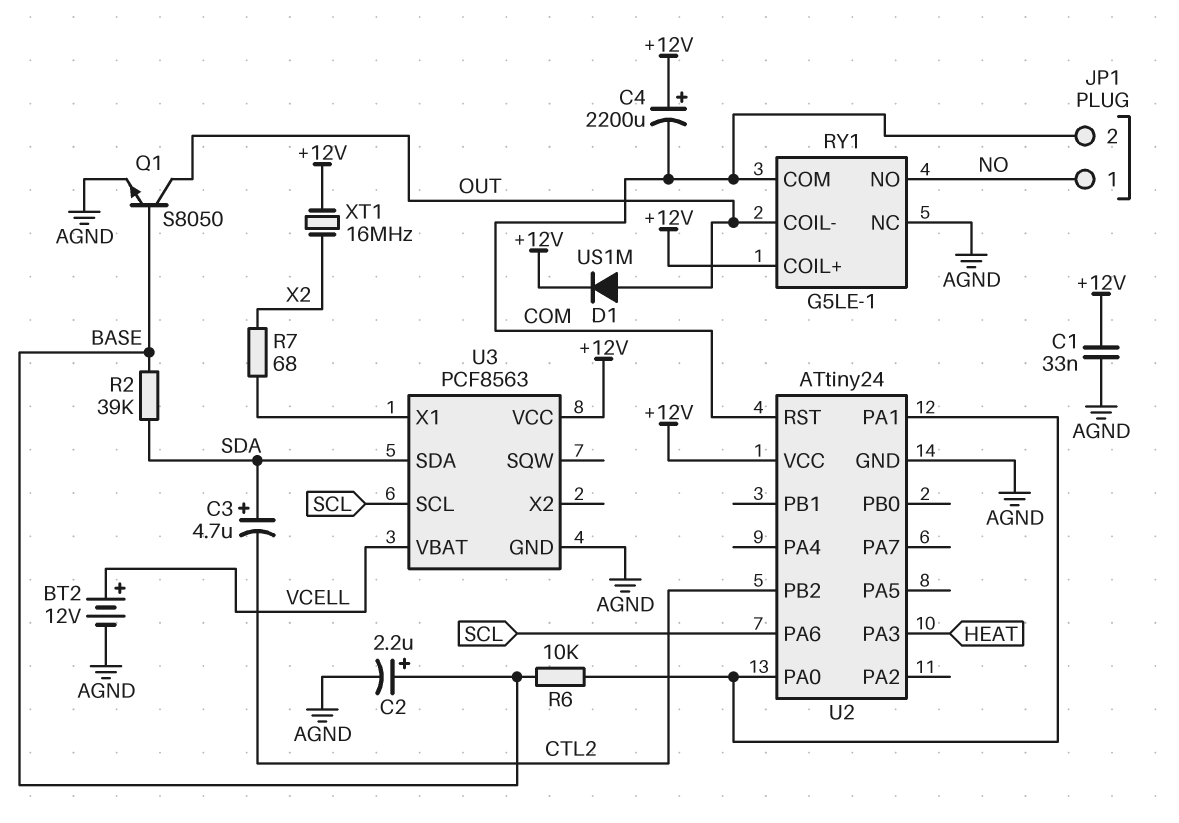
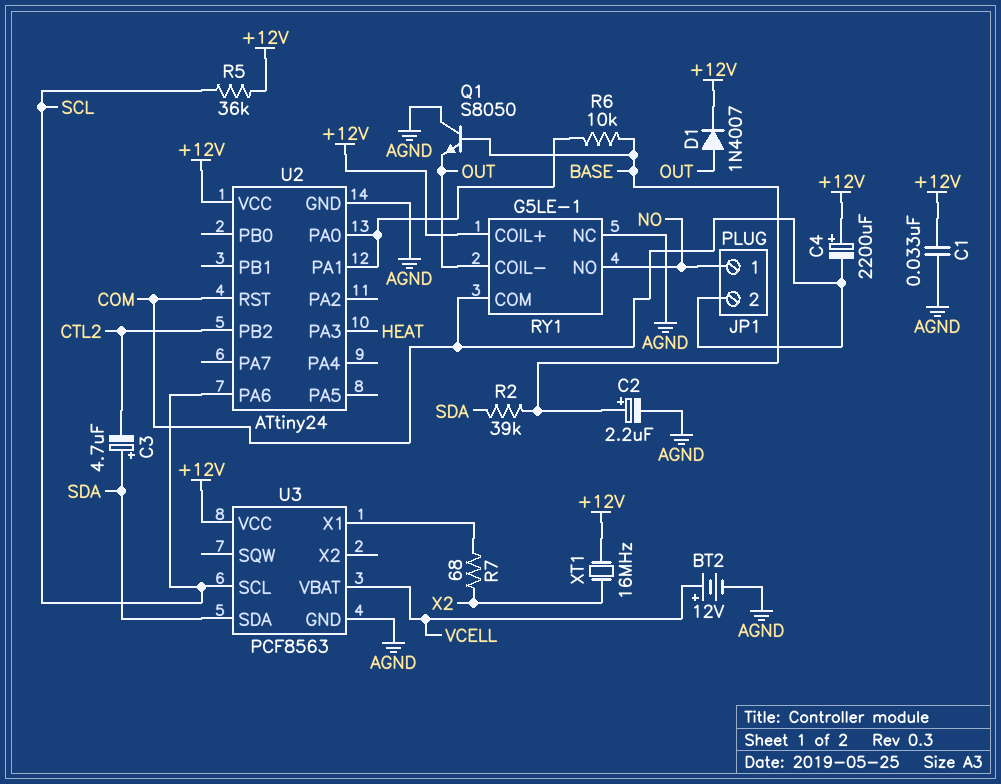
D1: diode US1M (A OUT, K +12V) -> diode 1N4007 (A OUT, K +12V)
Q1: NPN S8050 (B BASE, C OUT, E AGND) -> NPN S8050 (B BASE, C AGND, E OUT)
R5: none -> 36k (+12V, SCL)

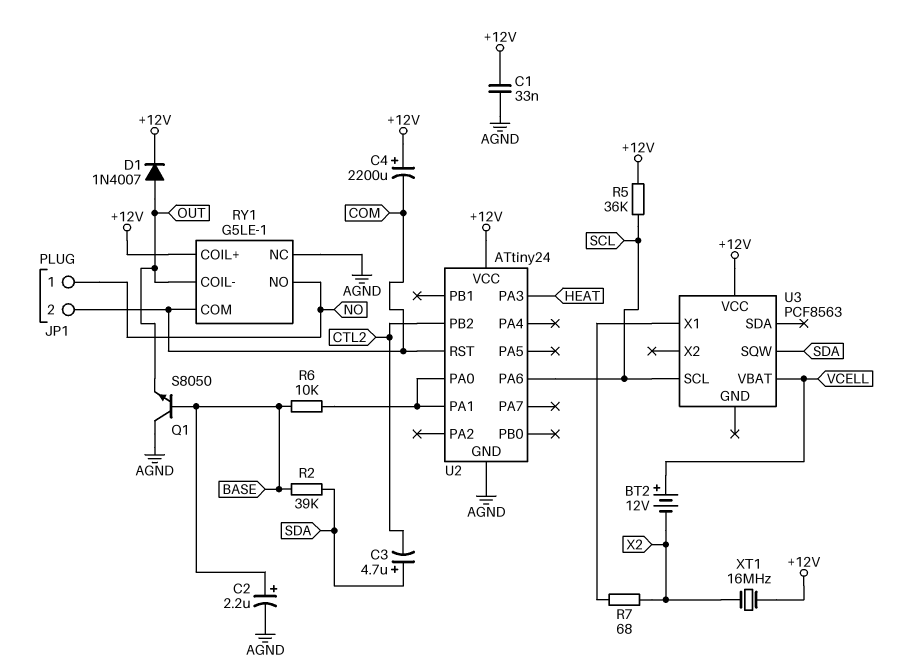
BT2: 12V (plus VCELL, minus AGND) -> 12V (plus VCELL, minus X2)
U3 pin GND: AGND -> none
U3 pin SDA: SDA -> none
U3 pin SQW: none -> SDA

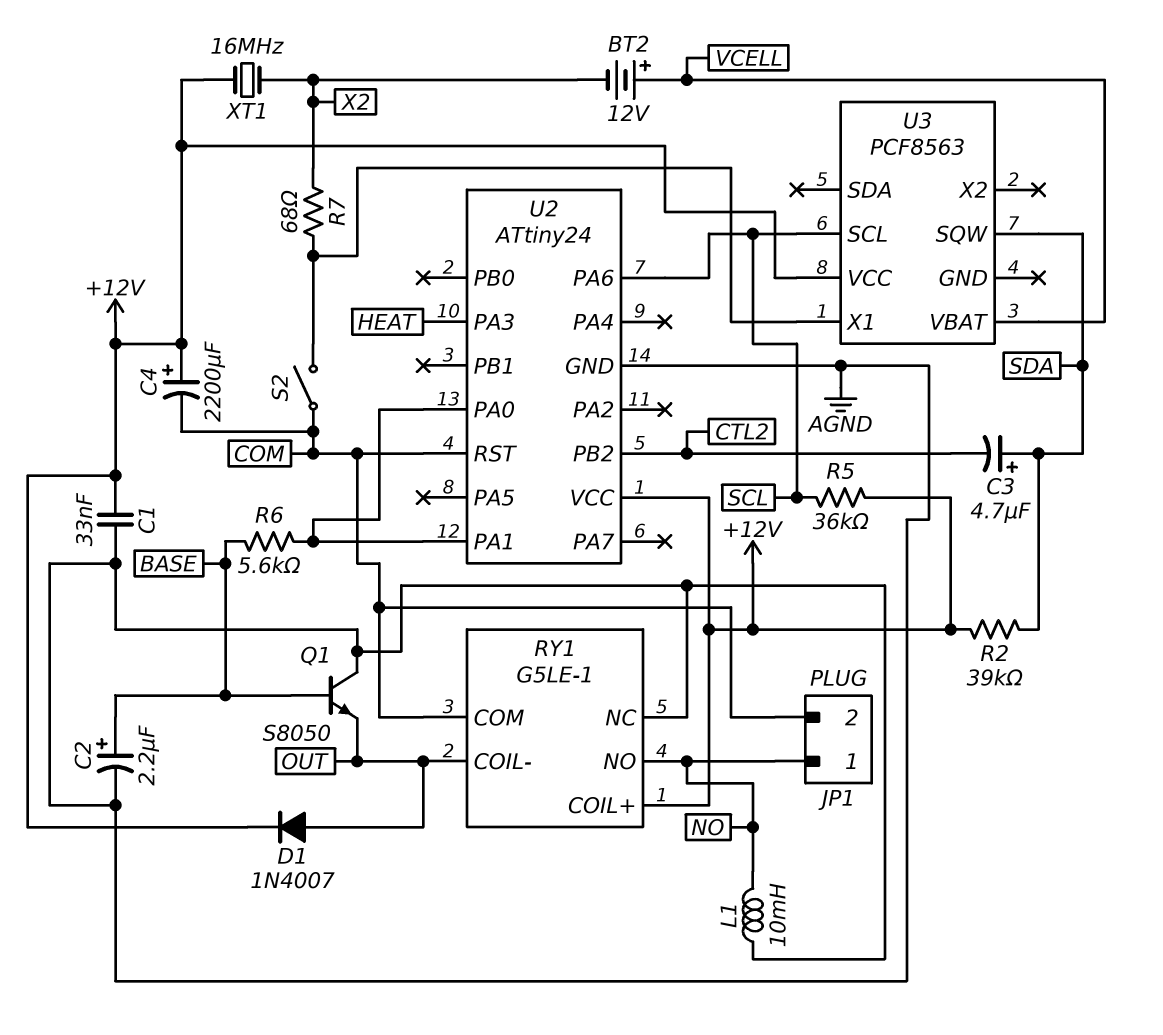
L1: none -> 10mH (AGND, NO)
R2: 39k (BASE, SDA) -> 39k (+12V, SDA)
R6: 10k (BASE, U2/PA0) -> 5.6k (BASE, U2/PA0)
S2: none -> switch (COM, U3/X1)

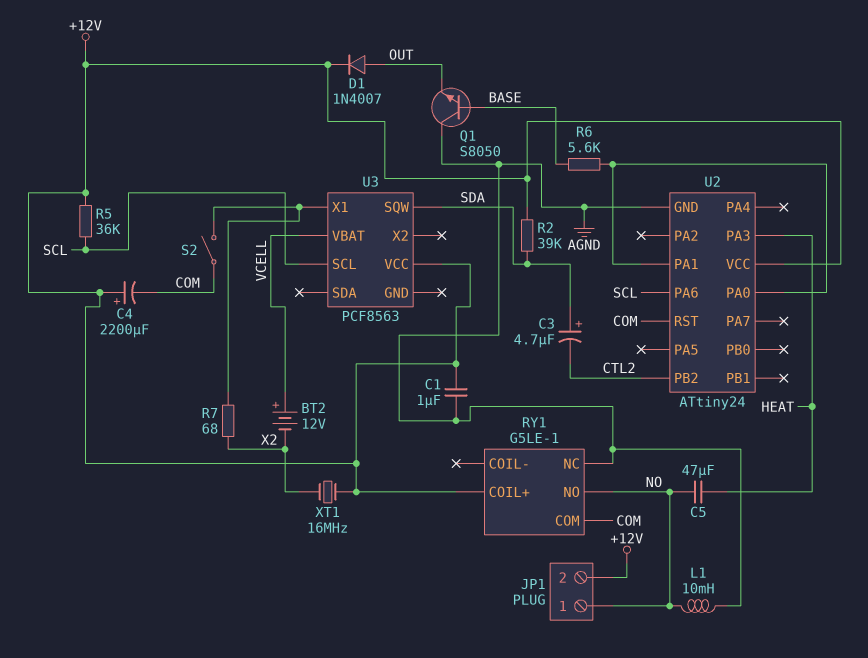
C1: 33nF (+12V, AGND) -> 1uF (+12V, AGND)
C2: 2.2uF (plus BASE, minus AGND) -> none
C5: none -> 47uF (HEAT, NO)
JP1 pin 2: COM -> +12V
RY1 pin COIL-: OUT -> none

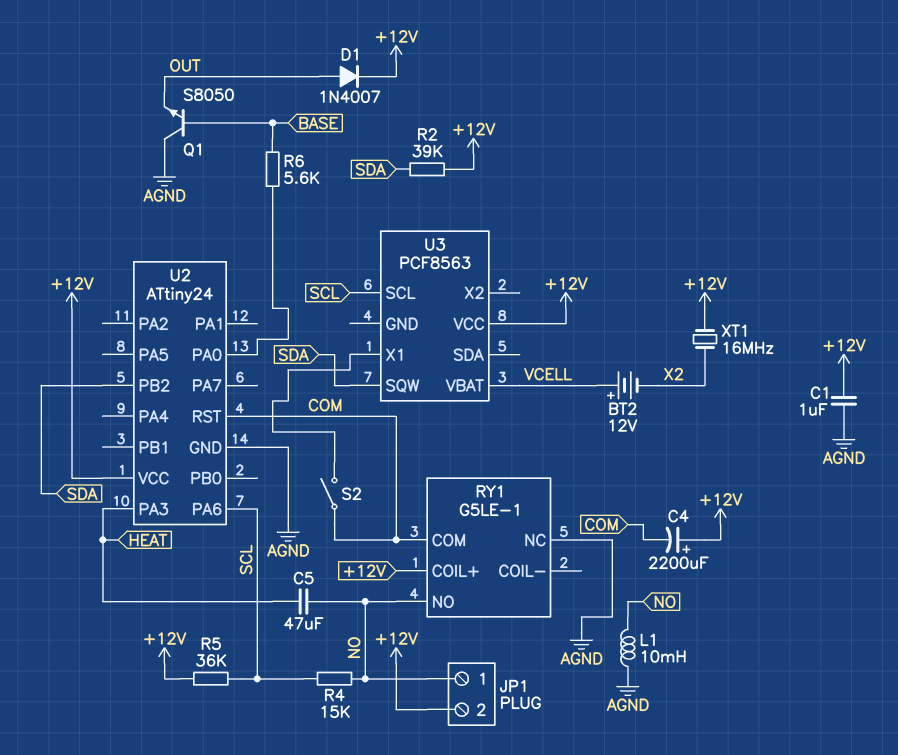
C3: 4.7uF (plus SDA, minus CTL2) -> none
R4: none -> 15k (NO, SCL)
R7: 68 (U3/X1, X2) -> none
U2 pin PA1: U2/PA0 -> none
U2 pin PB2: CTL2 -> SDA

